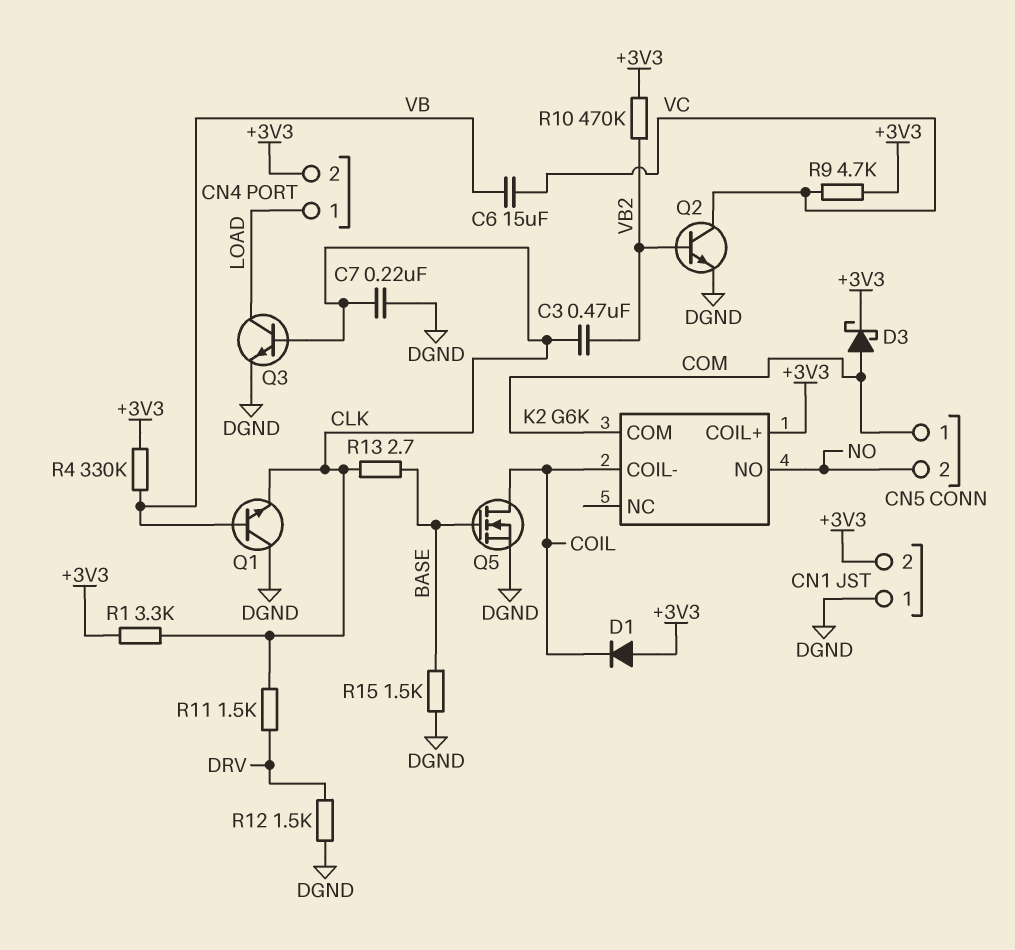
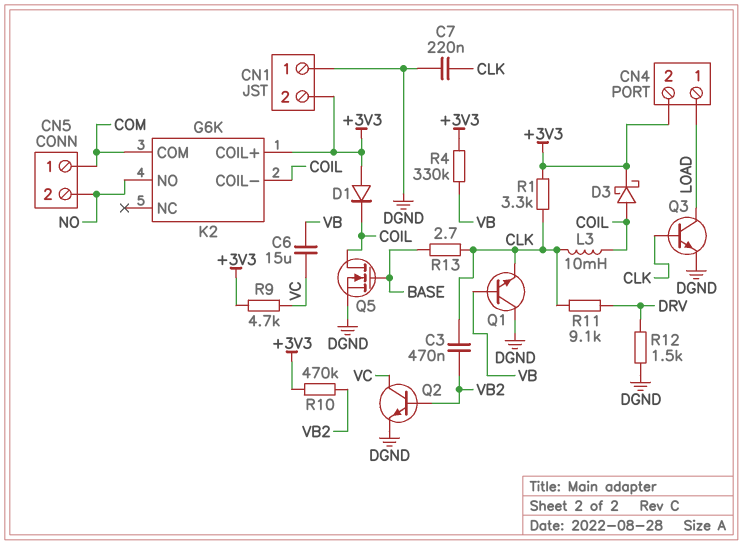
D3: schottky (A COM, K +3V3) -> schottky (A COIL, K +3V3)
L3: none -> 10mH (CLK, COIL)
R11: 1.5k (CLK, DRV) -> 9.1k (CLK, DRV)
R15: 1.5k (BASE, DGND) -> none

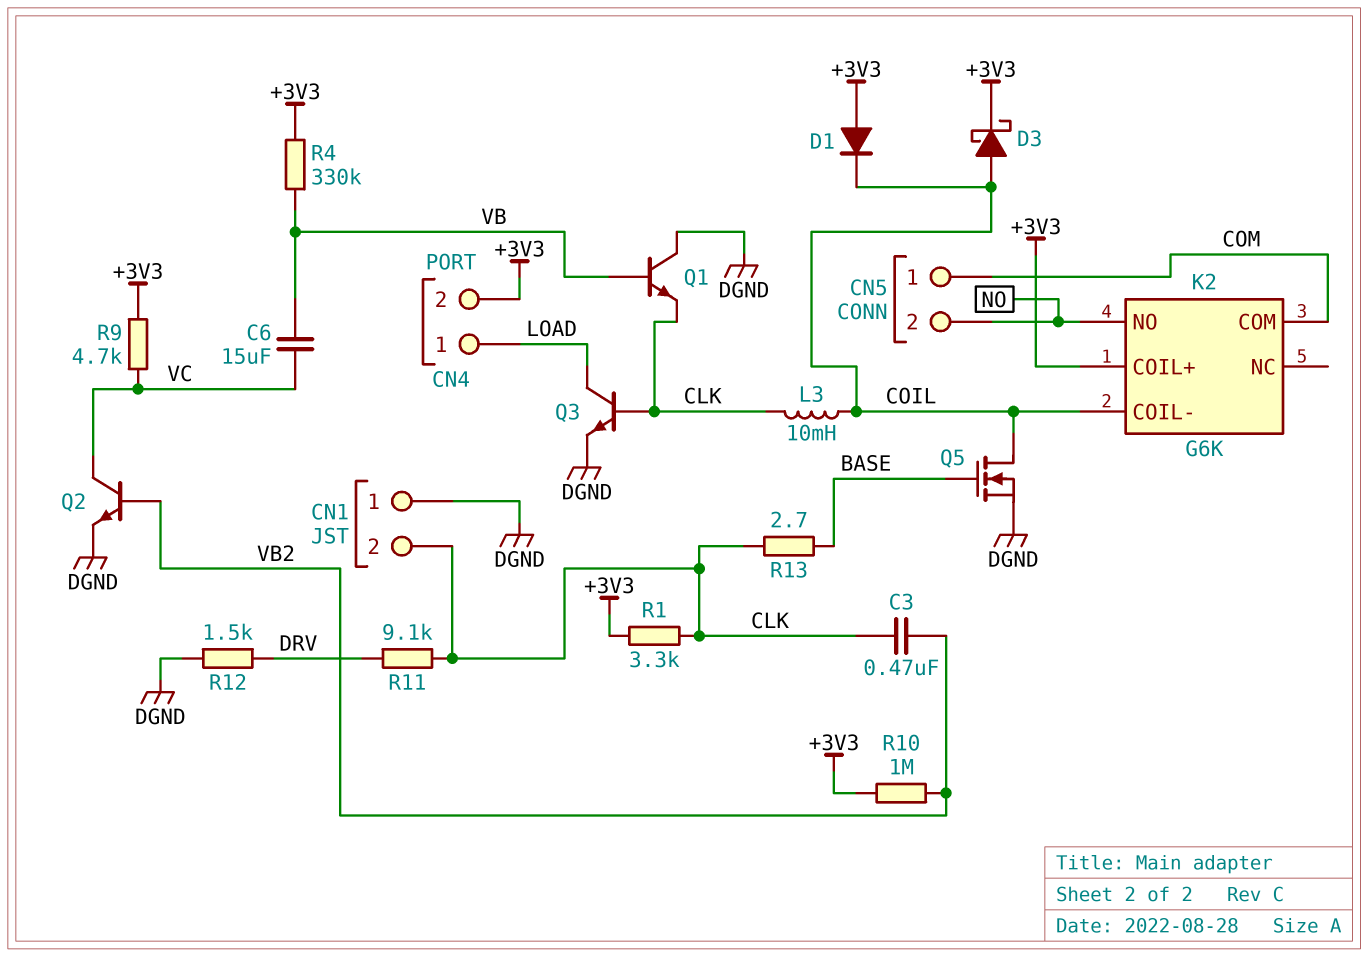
C7: 220nF (CLK, DGND) -> none
CN1 pin 2: +3V3 -> CLK
R10: 470k (+3V3, VB2) -> 1M (+3V3, VB2)

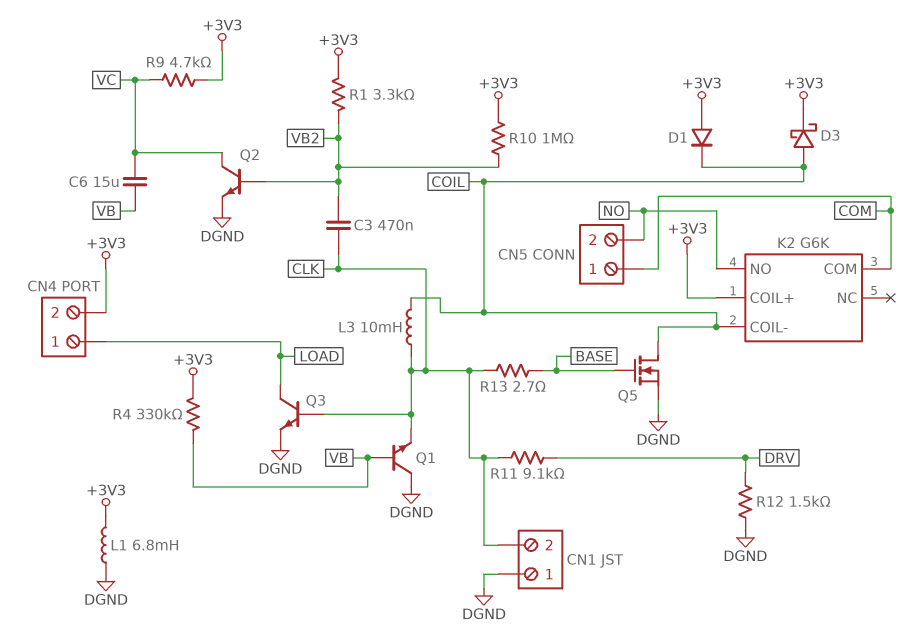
L1: none -> 6.8mH (+3V3, DGND)
R1: 3.3k (+3V3, CLK) -> 3.3k (+3V3, VB2)

